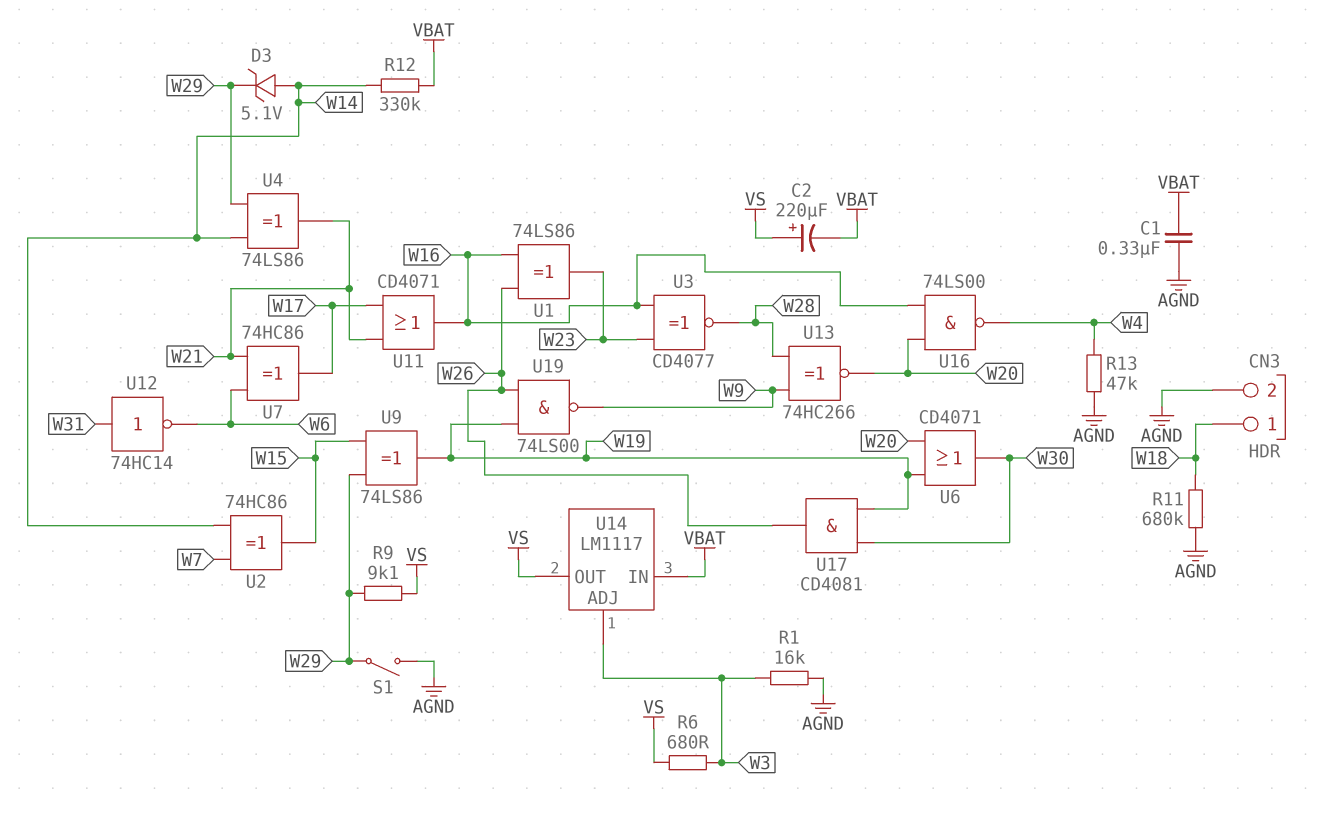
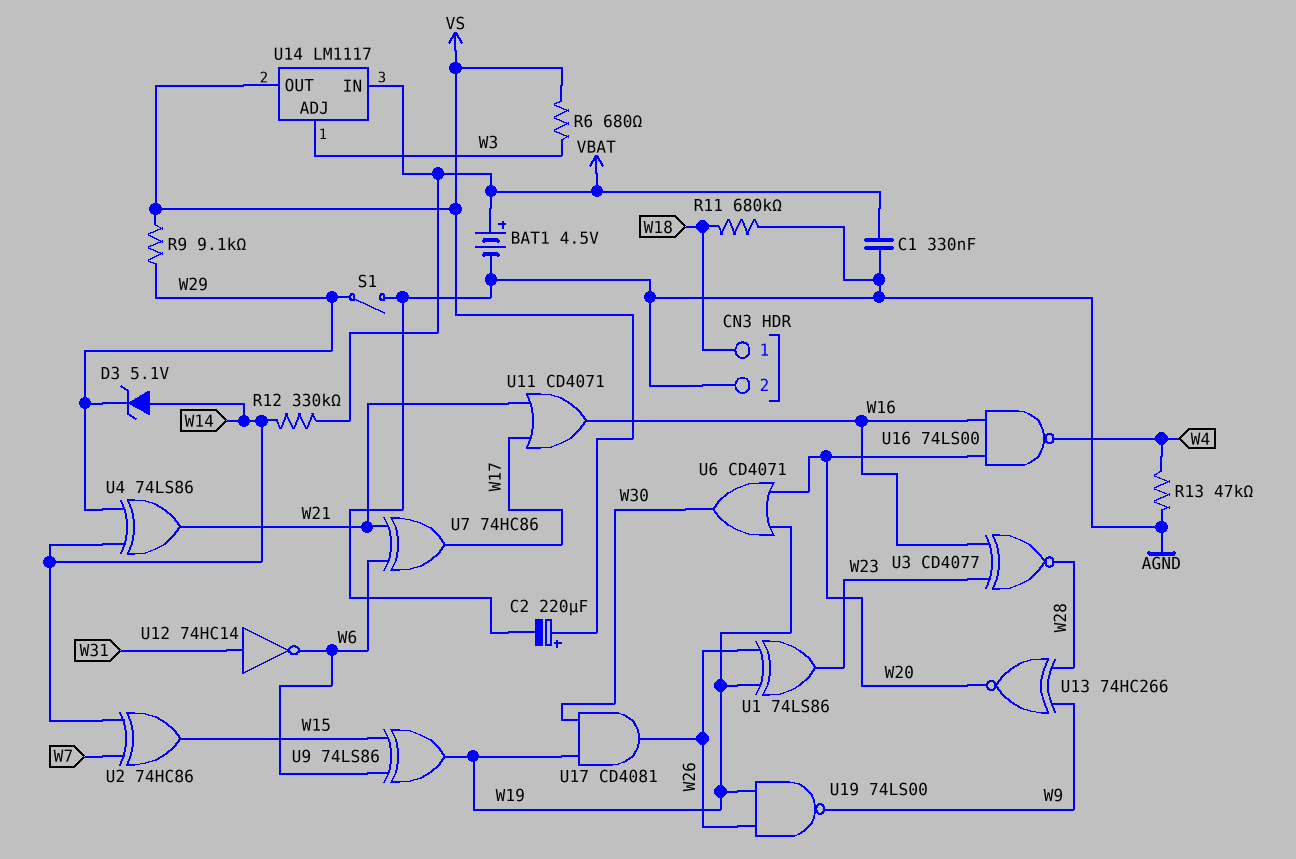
BAT1: none -> 4.5V (plus VBAT, minus AGND)
C2: 220uF (plus VS, minus VBAT) -> 220uF (plus VS, minus AGND)
R1: 16k (AGND, W3) -> none
U1: XOR 74LS86 (in W16, in W26, out W23) -> XOR 74LS86 (in W19, in W26, out W23)
U9: XOR 74LS86 (in W15, in W29, out W19) -> XOR 74LS86 (in W6, in W15, out W19)

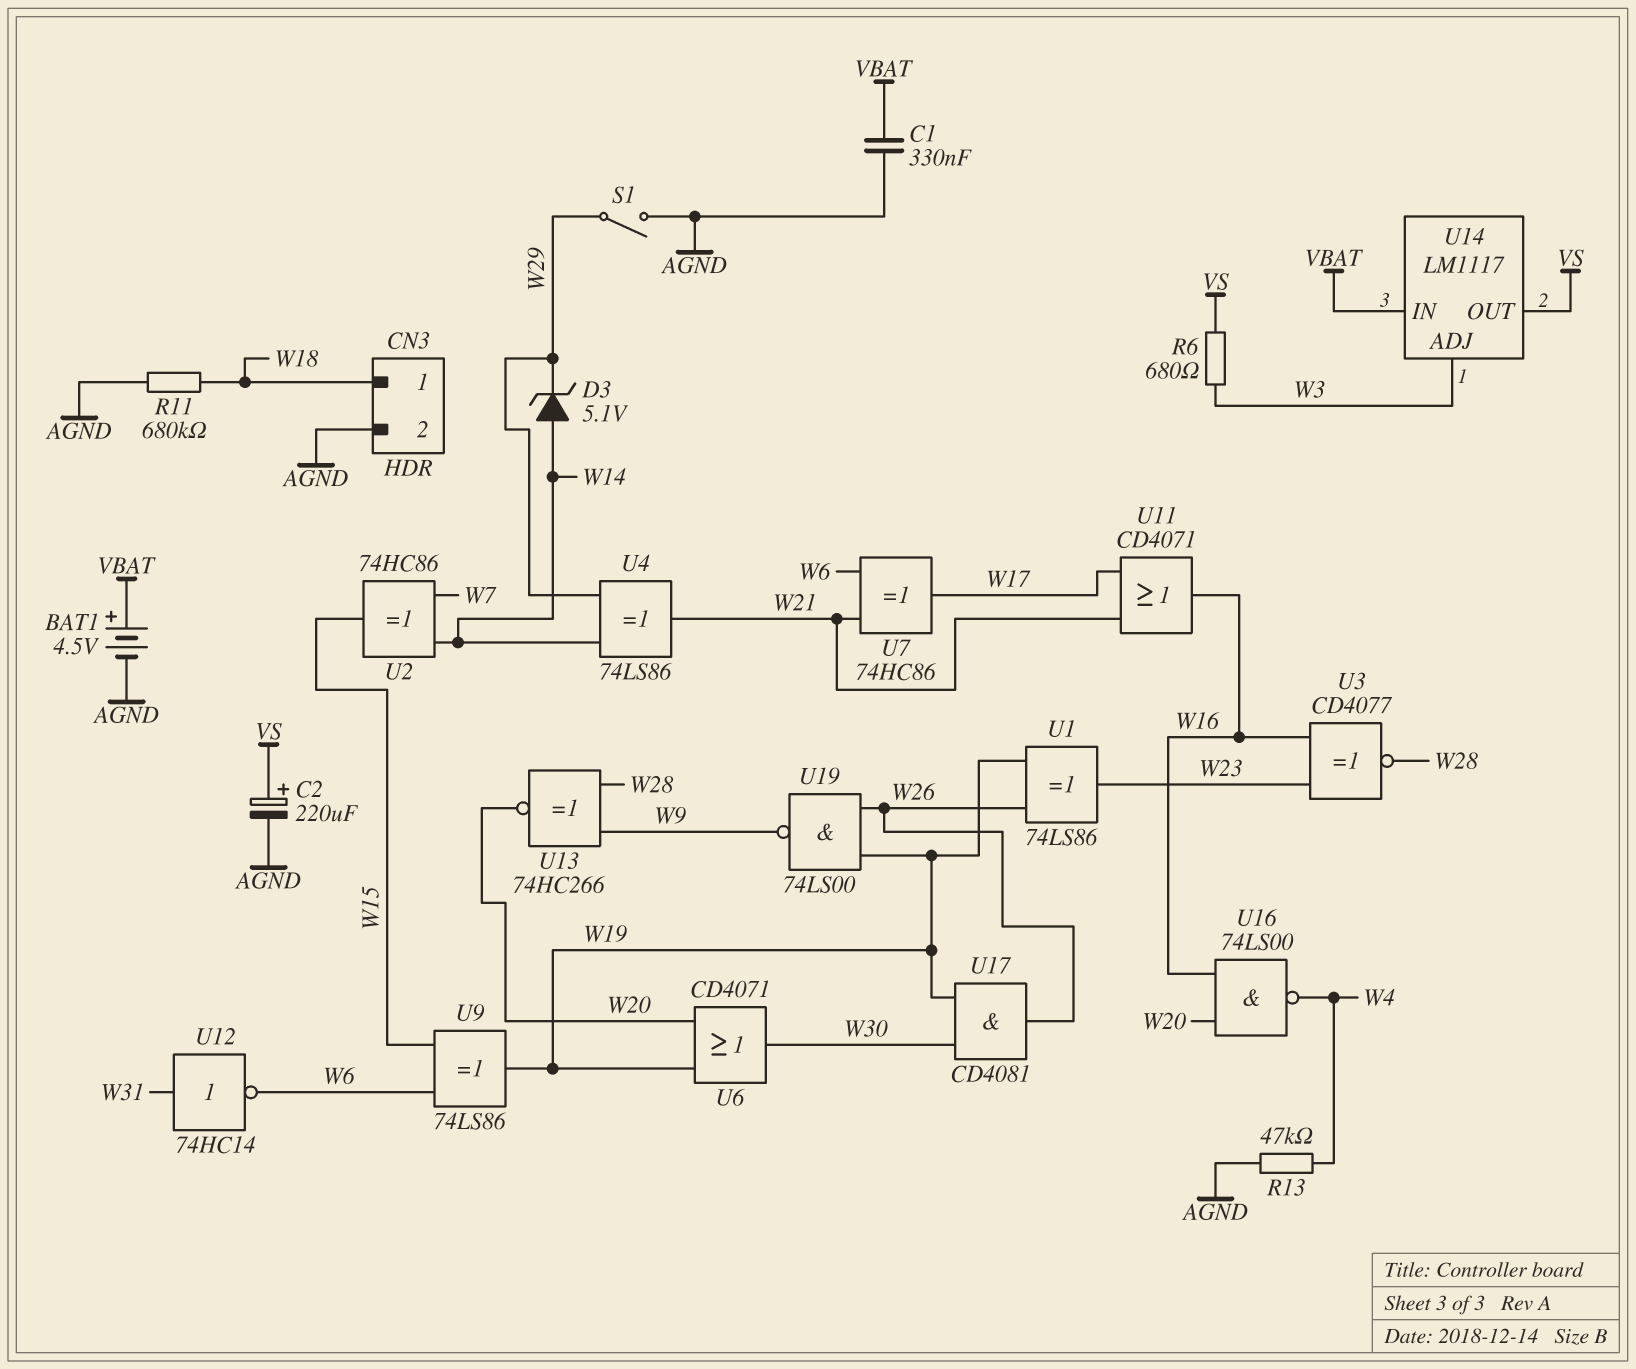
R9: 9.1k (VS, W29) -> none
R12: 330k (VBAT, W14) -> none

